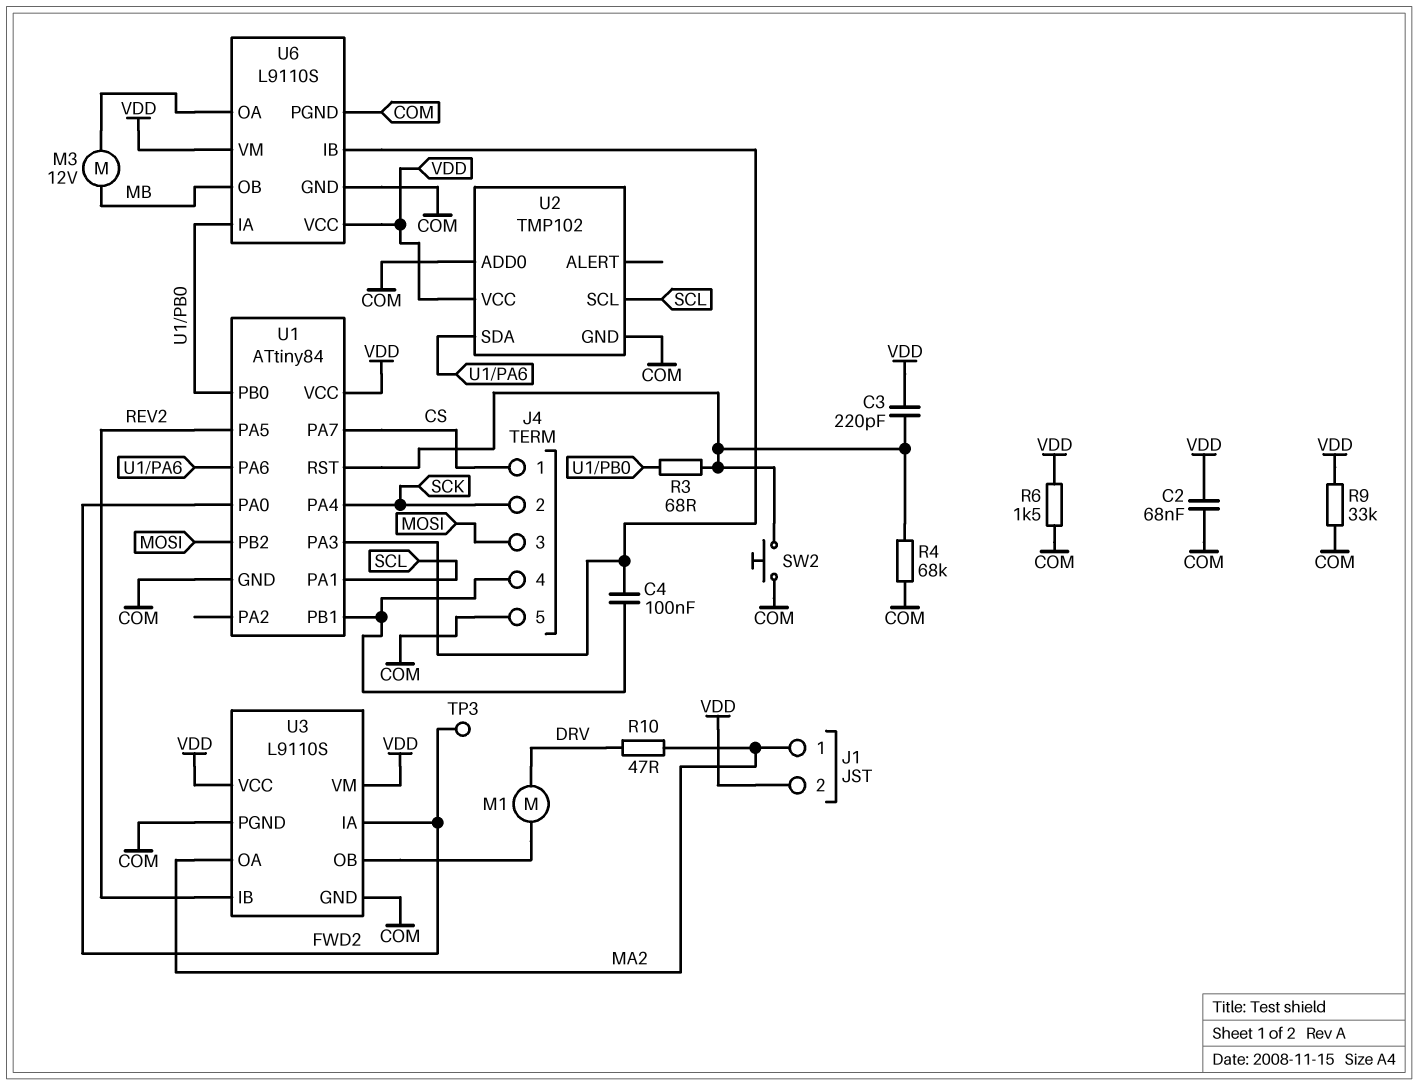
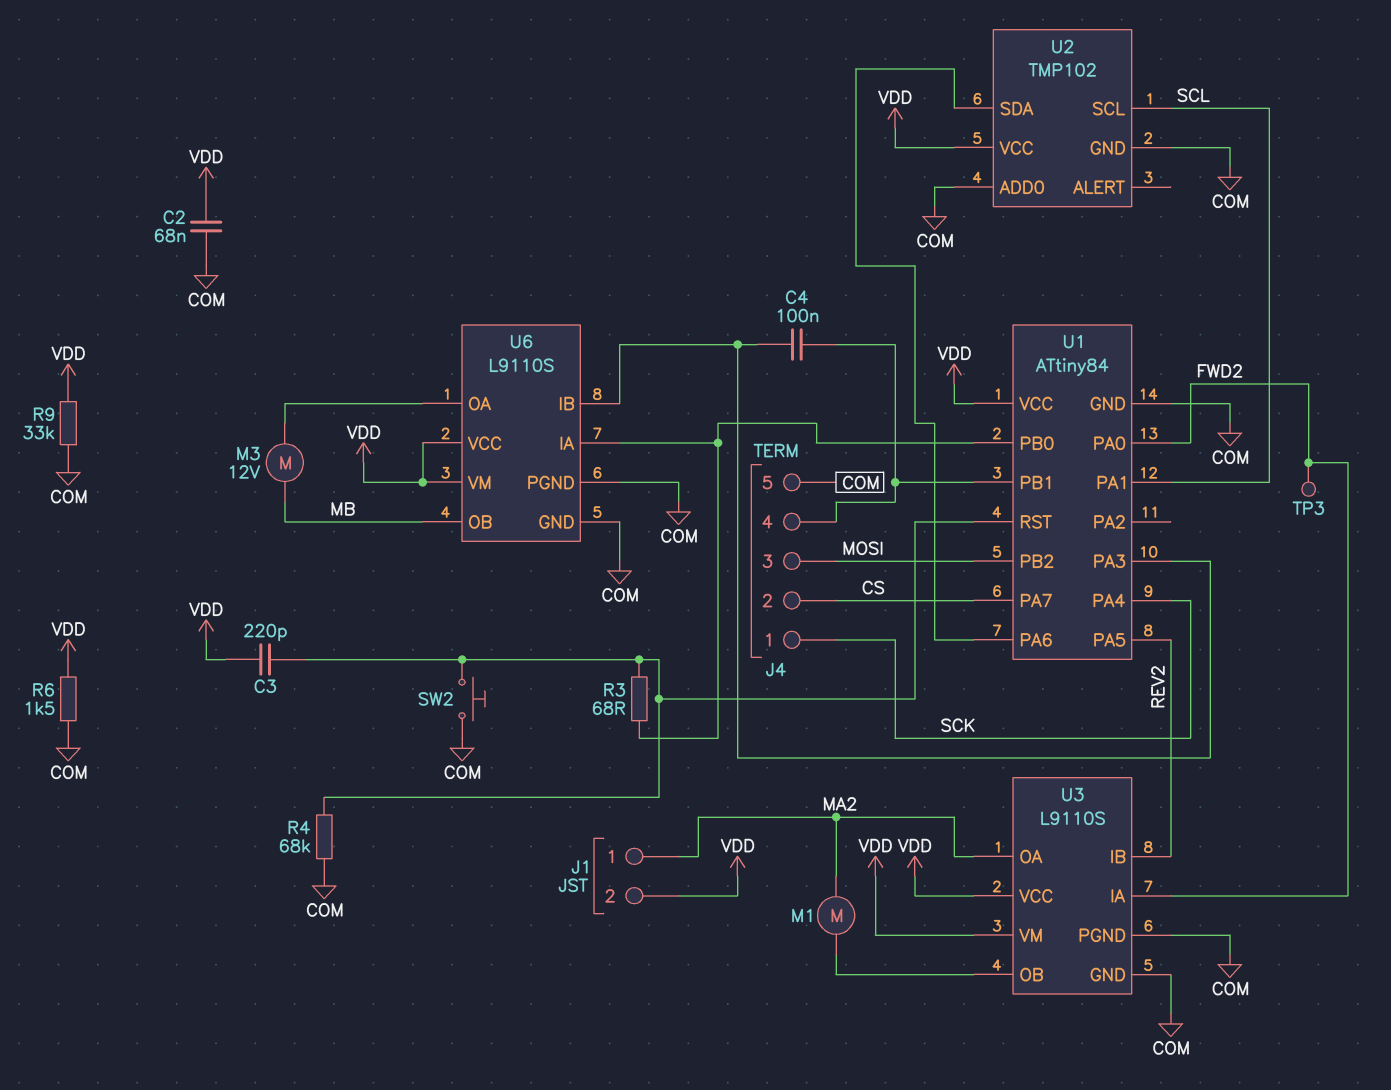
J4 pin 1: CS -> SCK
J4 pin 2: SCK -> CS
M1: motor (DRV, U3/OB) -> motor (MA2, U3/OB)
R10: 47 (DRV, MA2) -> none

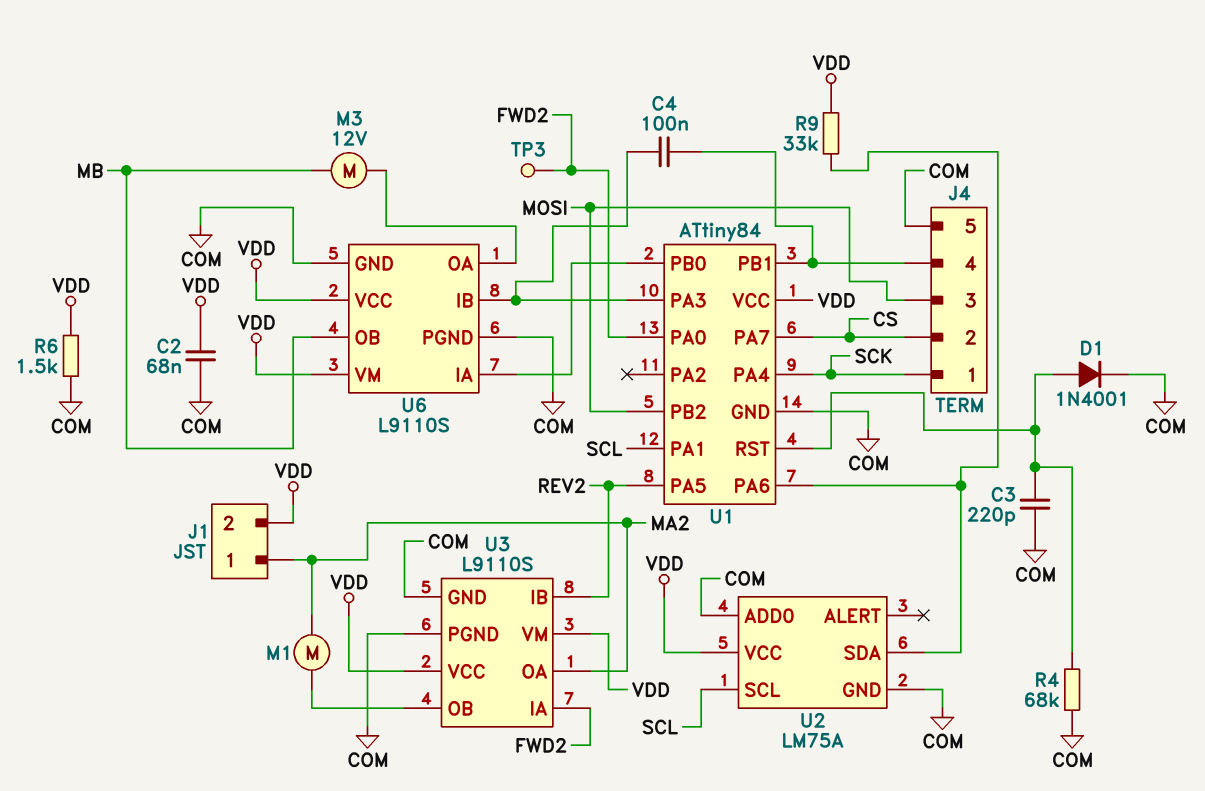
C3: 220pF (U1/RST, VDD) -> 220pF (COM, U1/RST)
D1: none -> diode 1N4001 (A U1/RST, K COM)
R3: 68 (U1/PB0, U1/RST) -> none
R9: 33k (COM, VDD) -> 33k (U1/PA6, VDD)
SW2: button (COM, U1/RST) -> none
U2: TMP102 -> LM75A

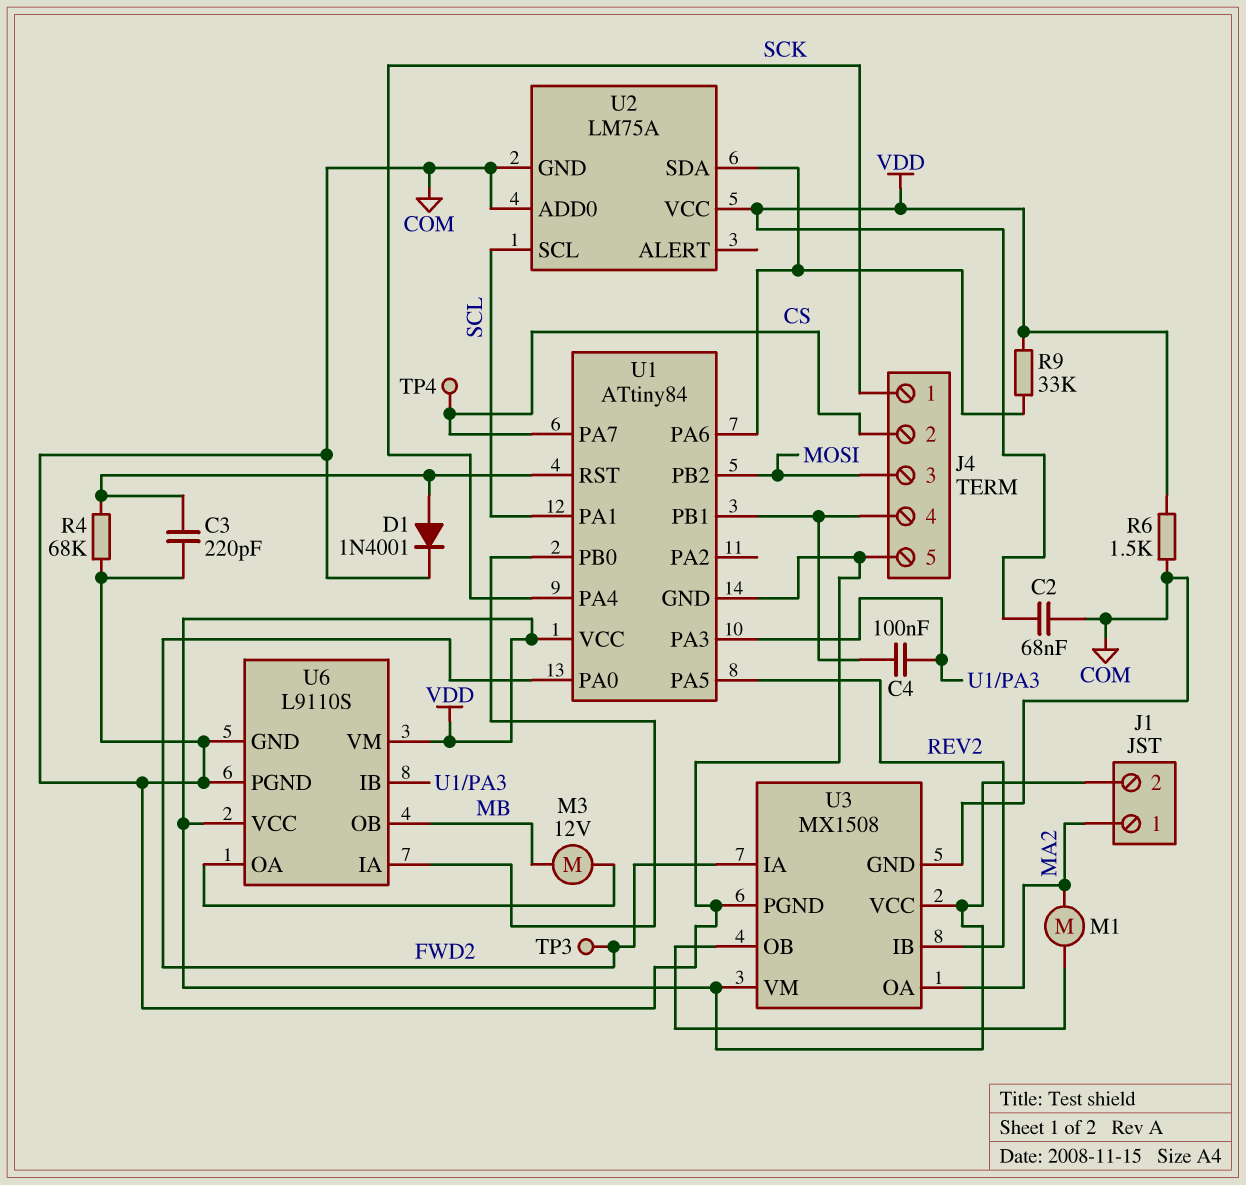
TP4: none -> test point (CS)
U3: L9110S -> MX1508

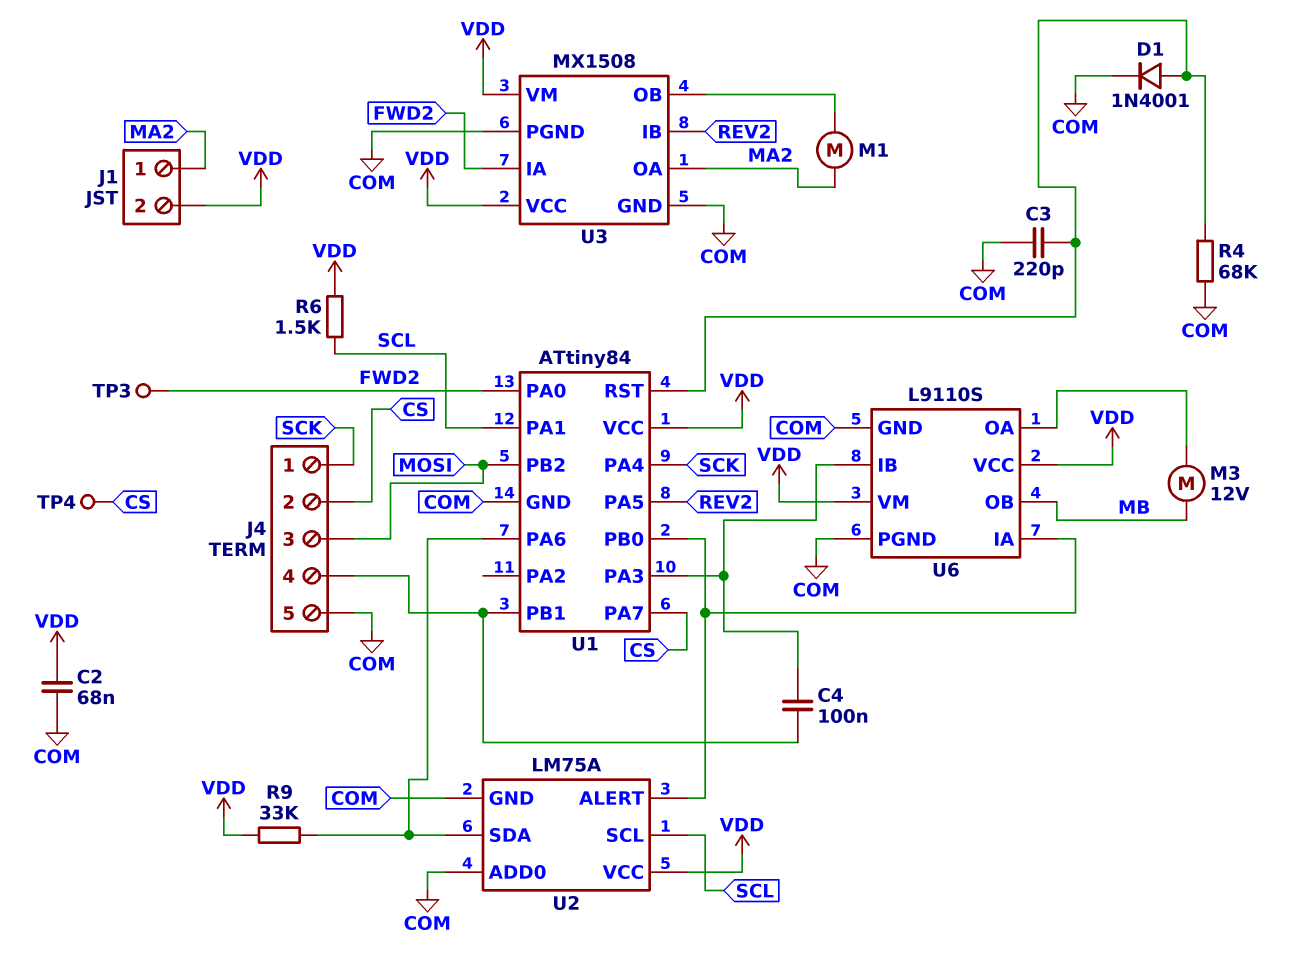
R6: 1.5k (COM, VDD) -> 1.5k (SCL, VDD)
U2 pin ALERT: none -> U1/PB0

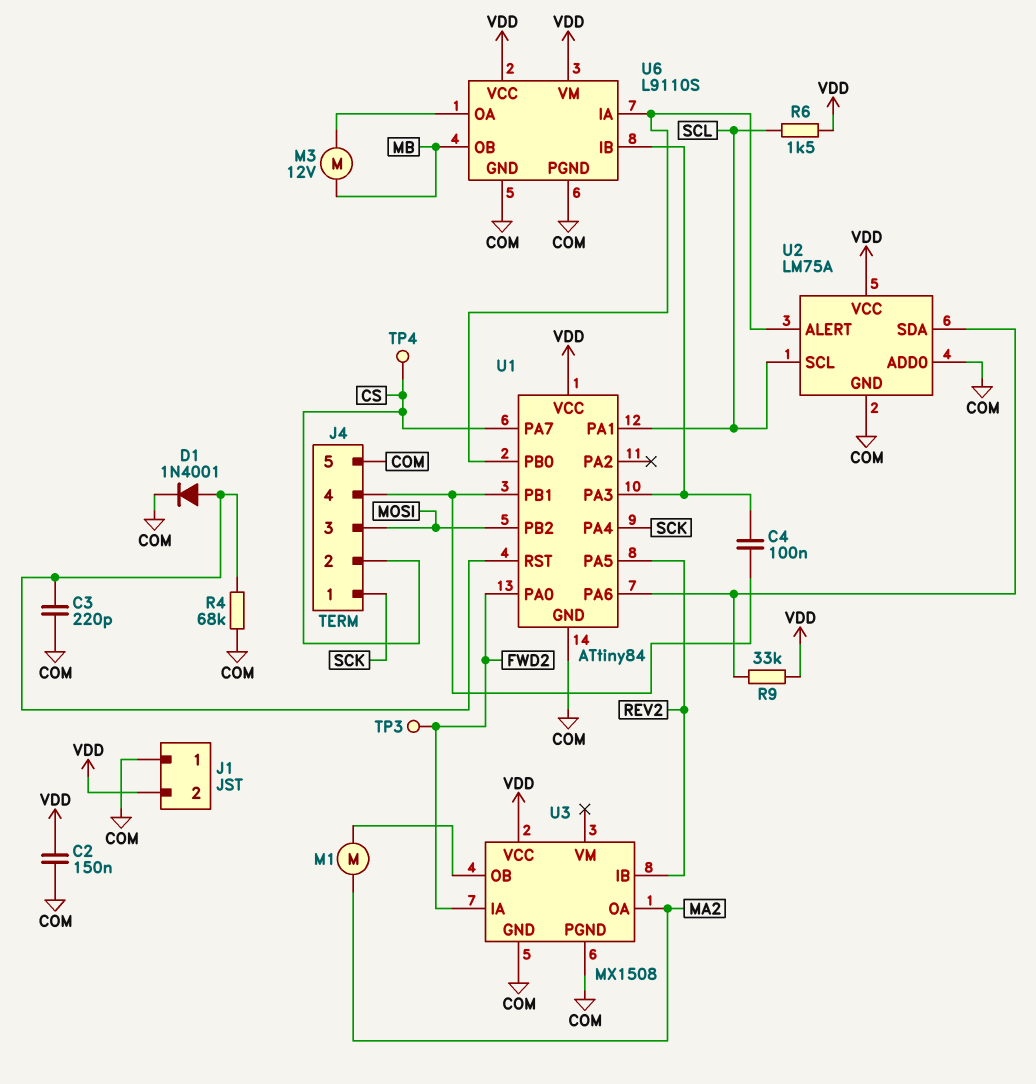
C2: 68nF (COM, VDD) -> 150nF (COM, VDD)
J1 pin 1: MA2 -> COM
U3 pin VM: VDD -> none

